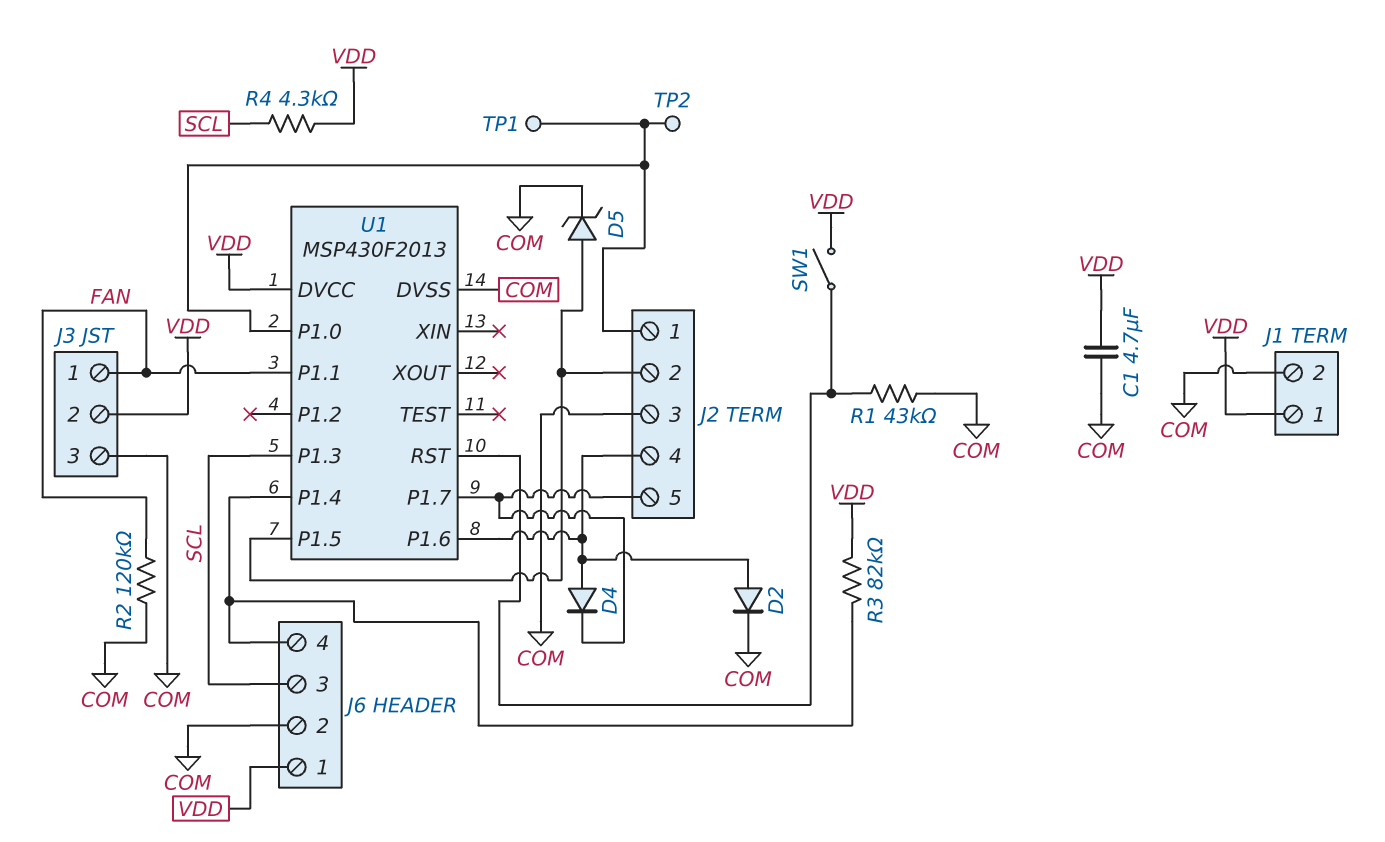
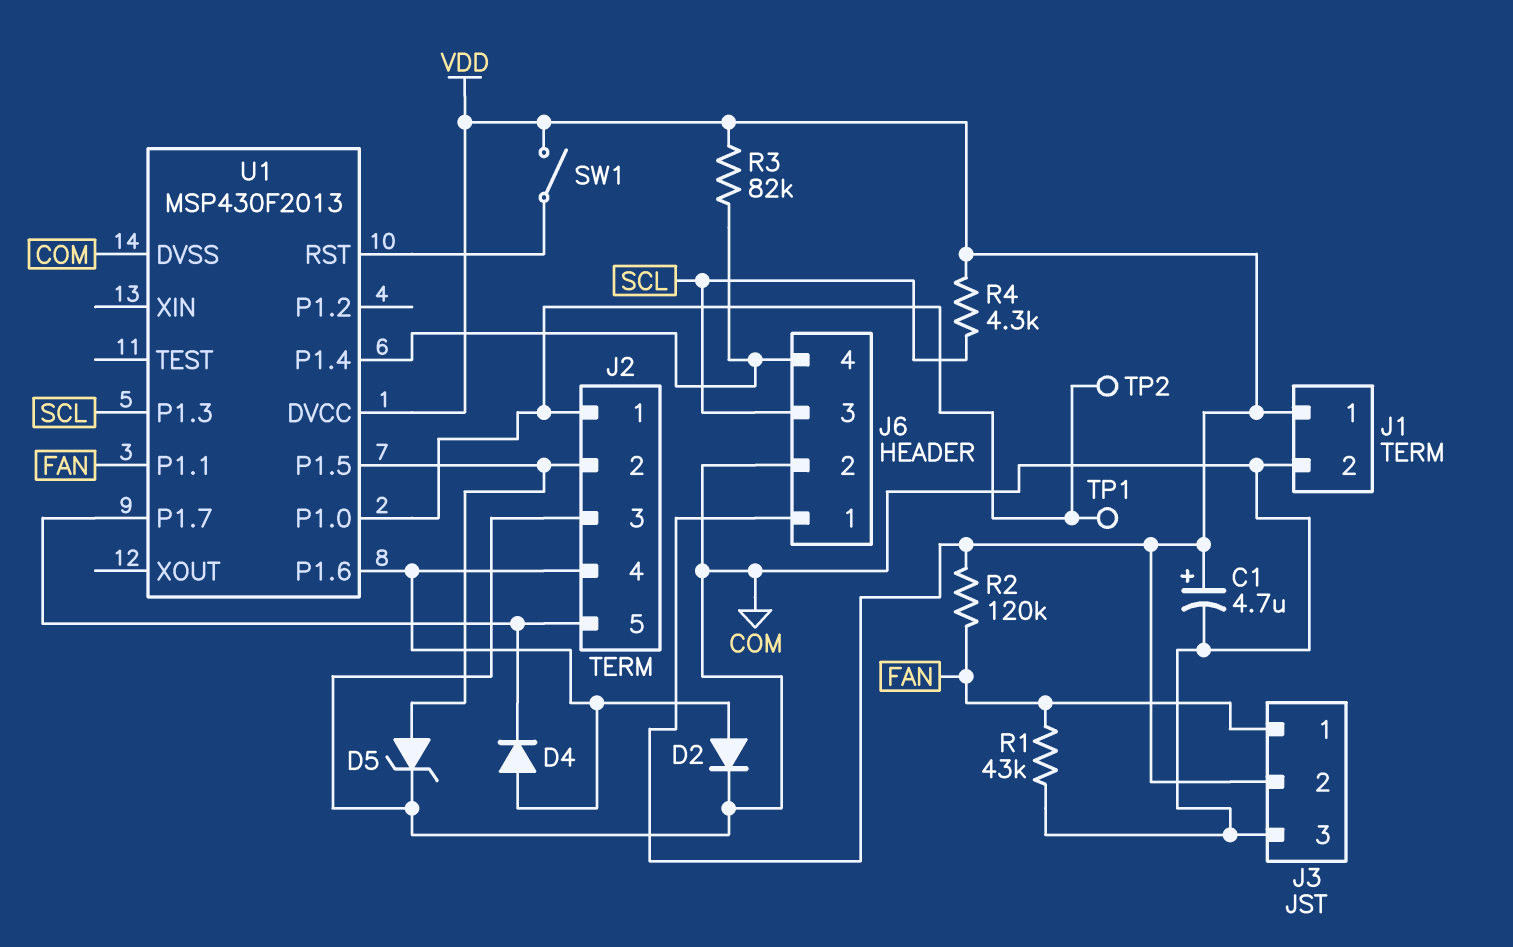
C1: 4.7uF (COM, VDD) -> 4.7uF (plus VDD, minus COM)
R1: 43k (COM, U1/RST) -> 43k (COM, FAN)
R2: 120k (COM, FAN) -> 120k (FAN, VDD)

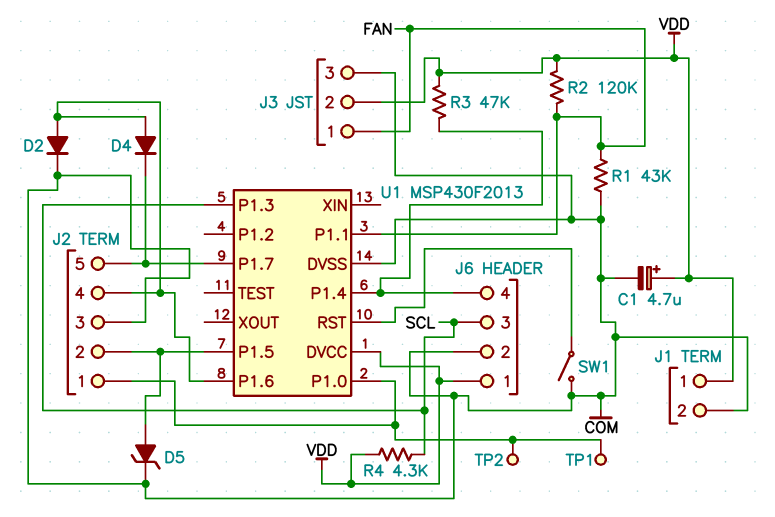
R3: 82k (J6/4, VDD) -> 47k (J6/4, VDD)
SW1: switch (U1/RST, VDD) -> switch (COM, U1/RST)

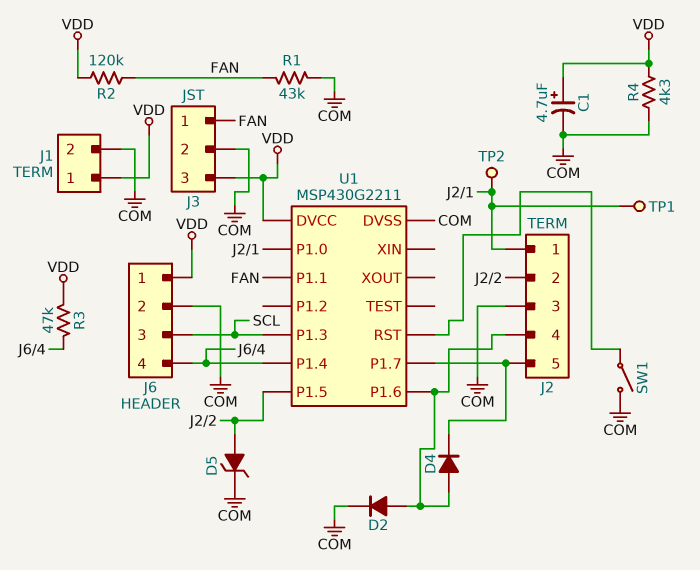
J3 pin 2: VDD -> COM
J3 pin 3: COM -> VDD
R4: 4.3k (SCL, VDD) -> 4.3k (COM, VDD)
U1: MSP430F2013 -> MSP430G2211

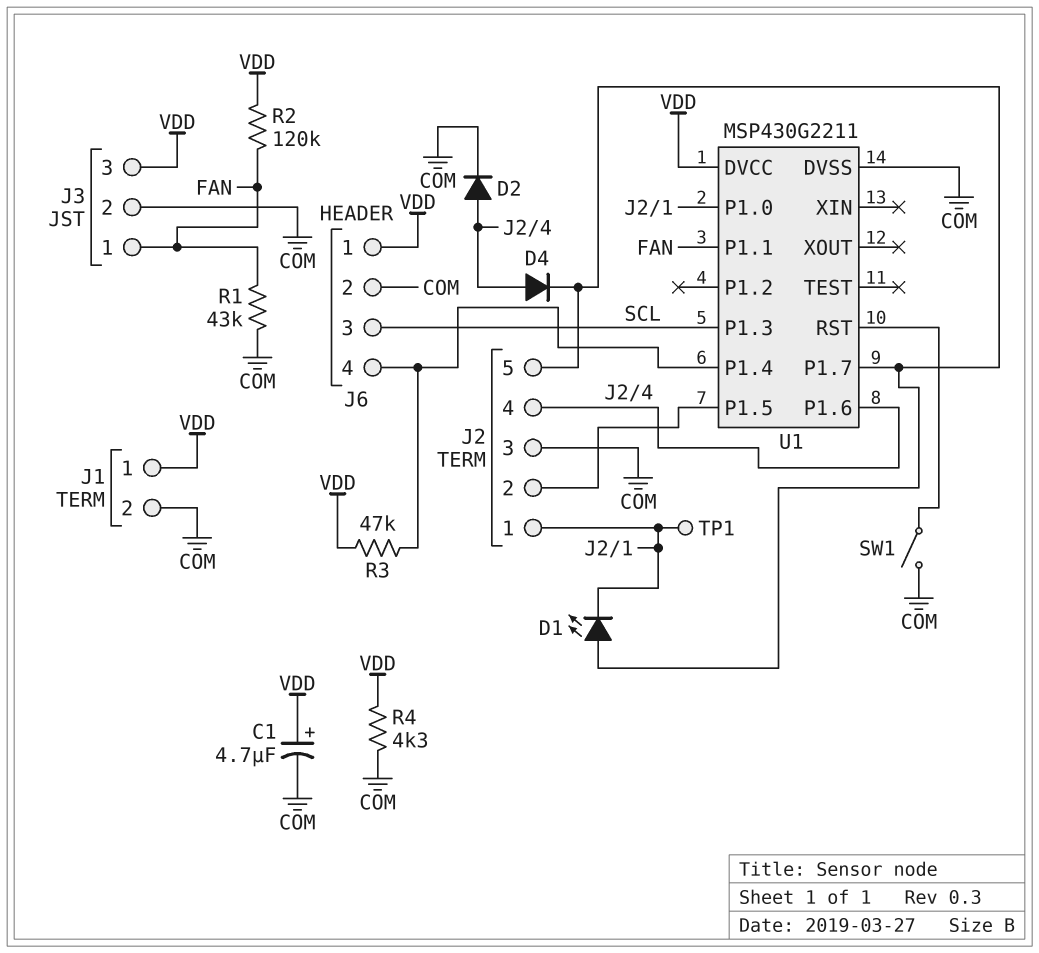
D1: none -> LED (A J2/5, K J2/1)
D5: zener (A J2/2, K COM) -> none
TP2: test point (J2/1) -> none

